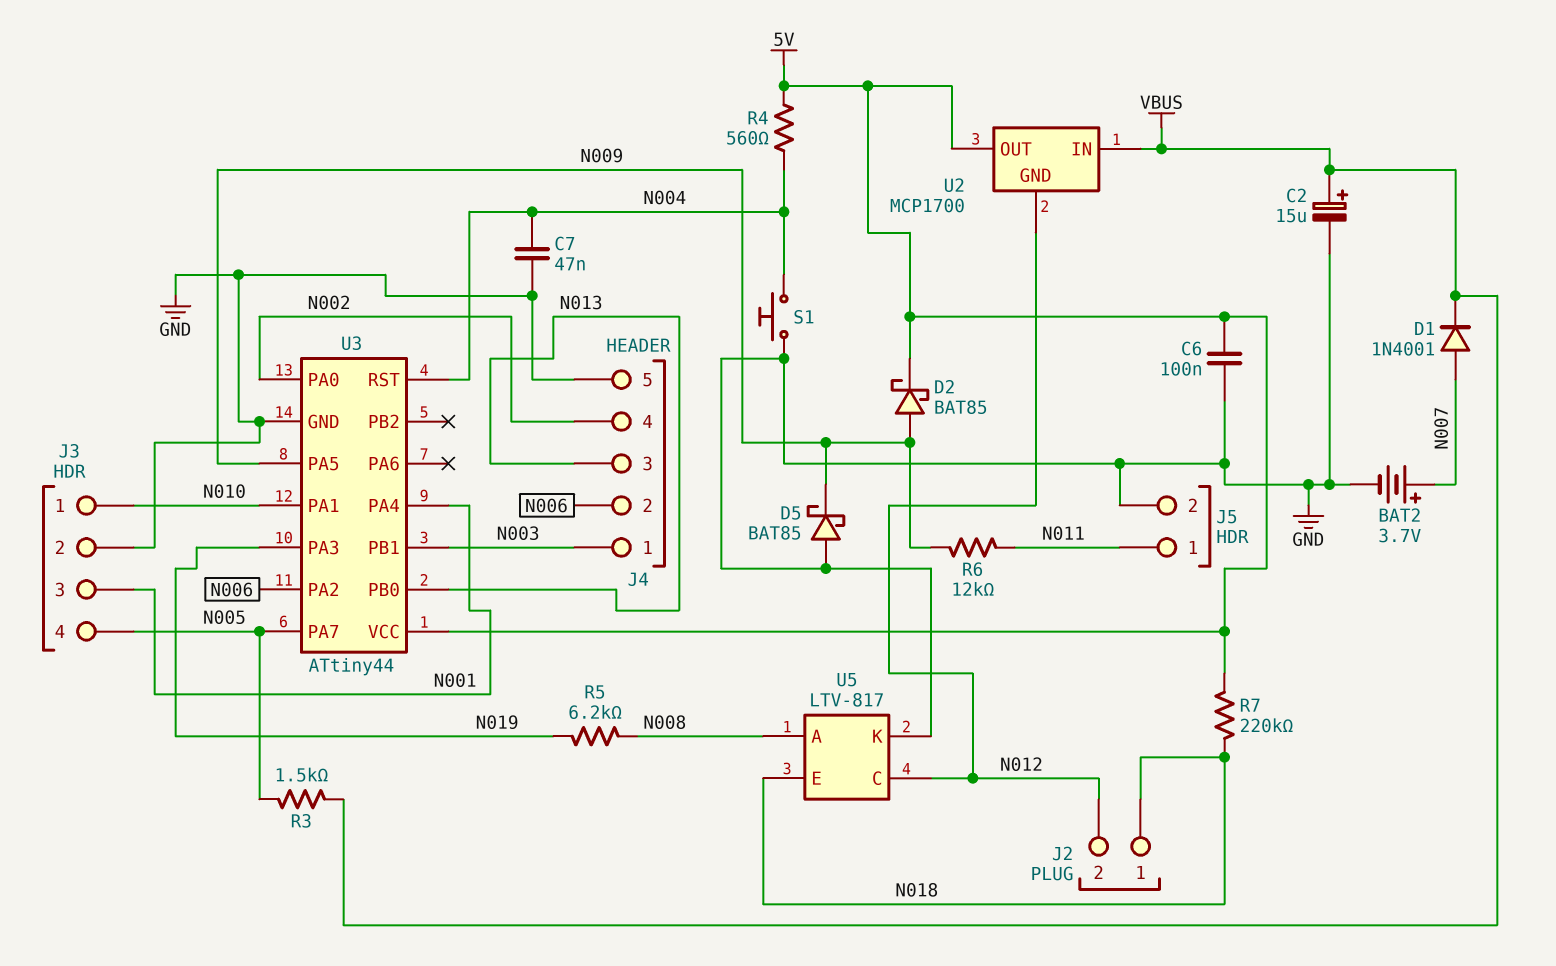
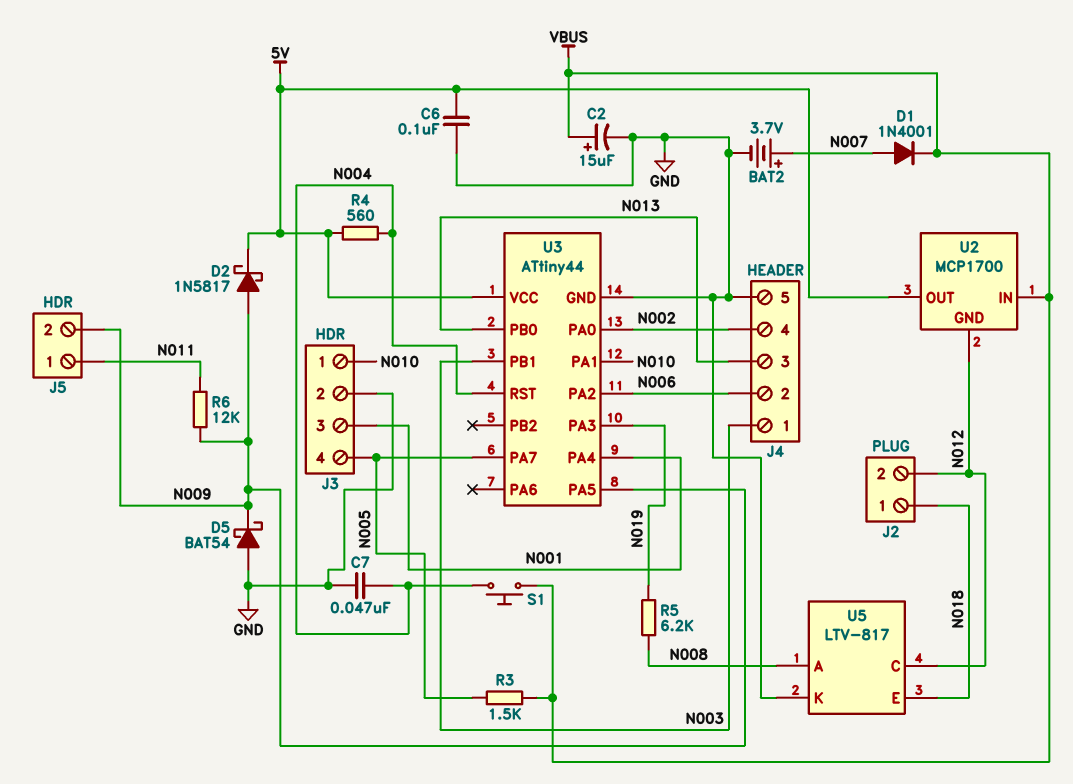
D2: schottky BAT85 (A N009, K 5V) -> schottky 1N5817 (A N009, K 5V)
D5: schottky BAT85 (A GND, K N009) -> schottky BAT54 (A GND, K N009)
J5 pin 2: GND -> N009
R7: 220k (5V, N018) -> none
S1: button (GND, N004) -> button (N004, VBUS)

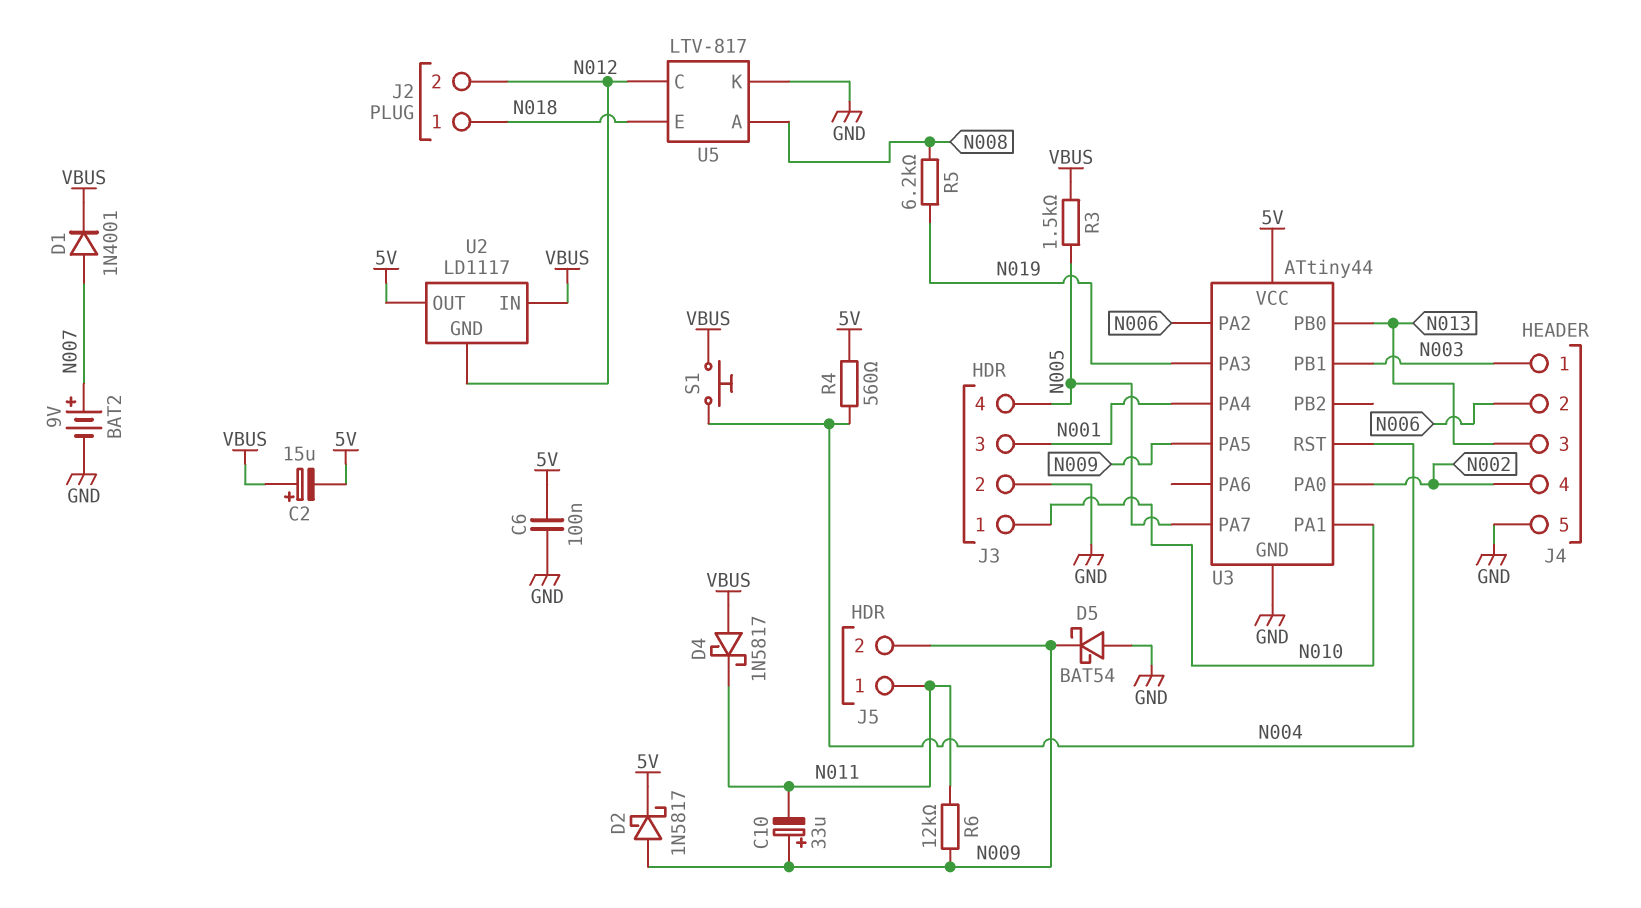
BAT2: 3.7V (plus N007, minus GND) -> 9V (plus N007, minus GND)
C2: 15uF (plus VBUS, minus GND) -> 15uF (plus VBUS, minus 5V)
C7: 47nF (GND, N004) -> none
C10: none -> 33uF (plus N009, minus N011)
D4: none -> schottky 1N5817 (A VBUS, K N011)
U2: MCP1700 -> LD1117

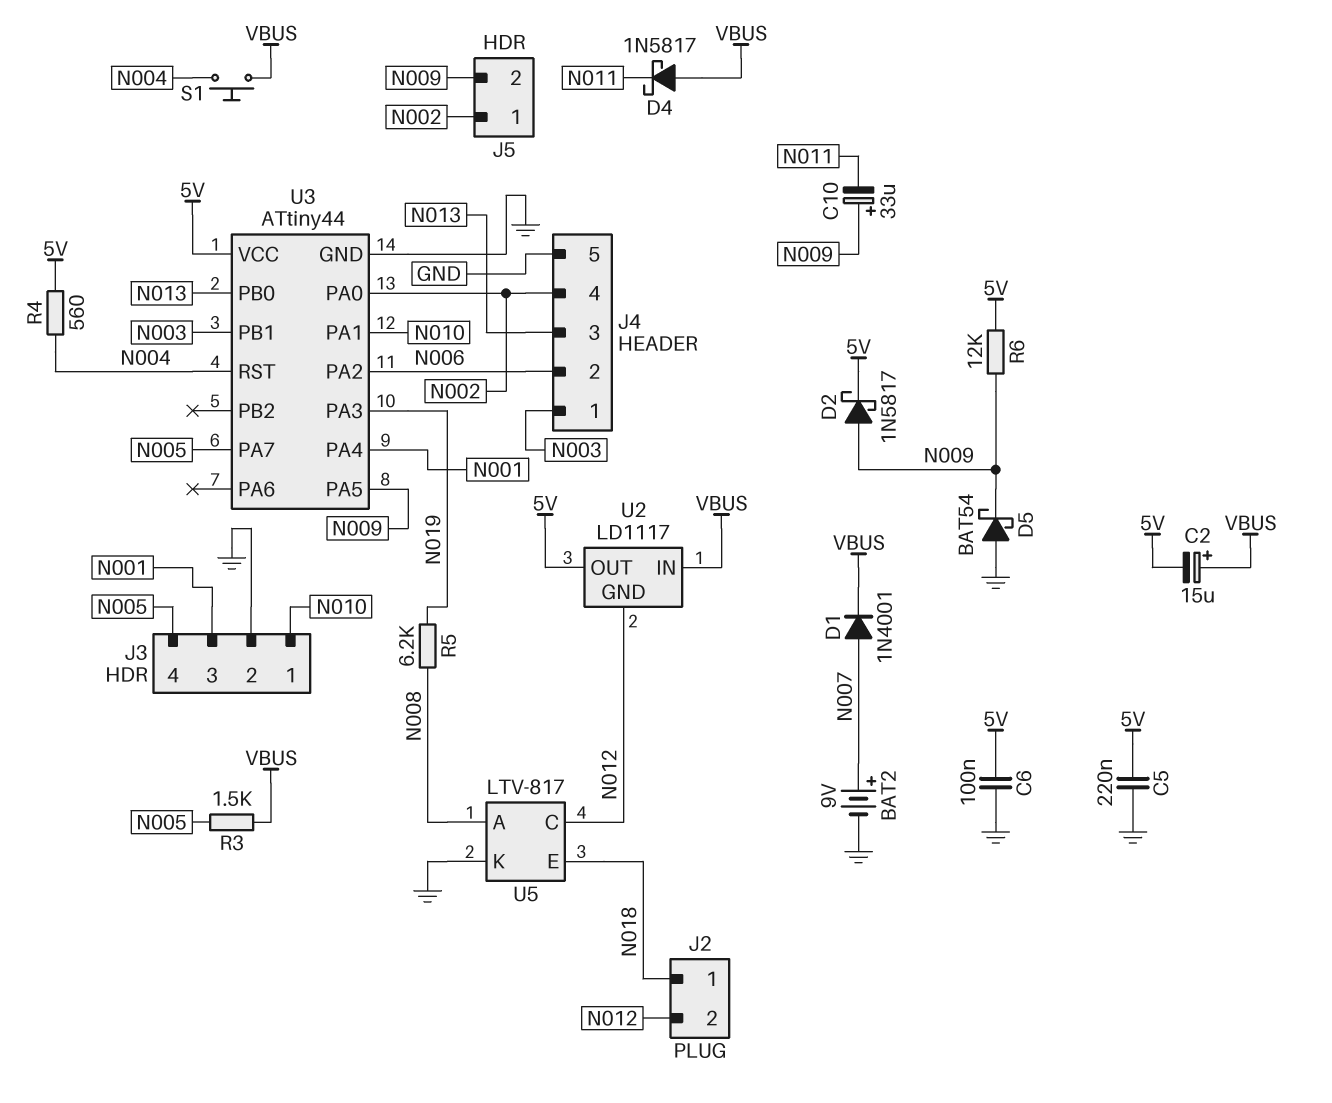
C5: none -> 220nF (5V, GND)
J5 pin 1: N011 -> N002
R6: 12k (N009, N011) -> 12k (5V, N009)

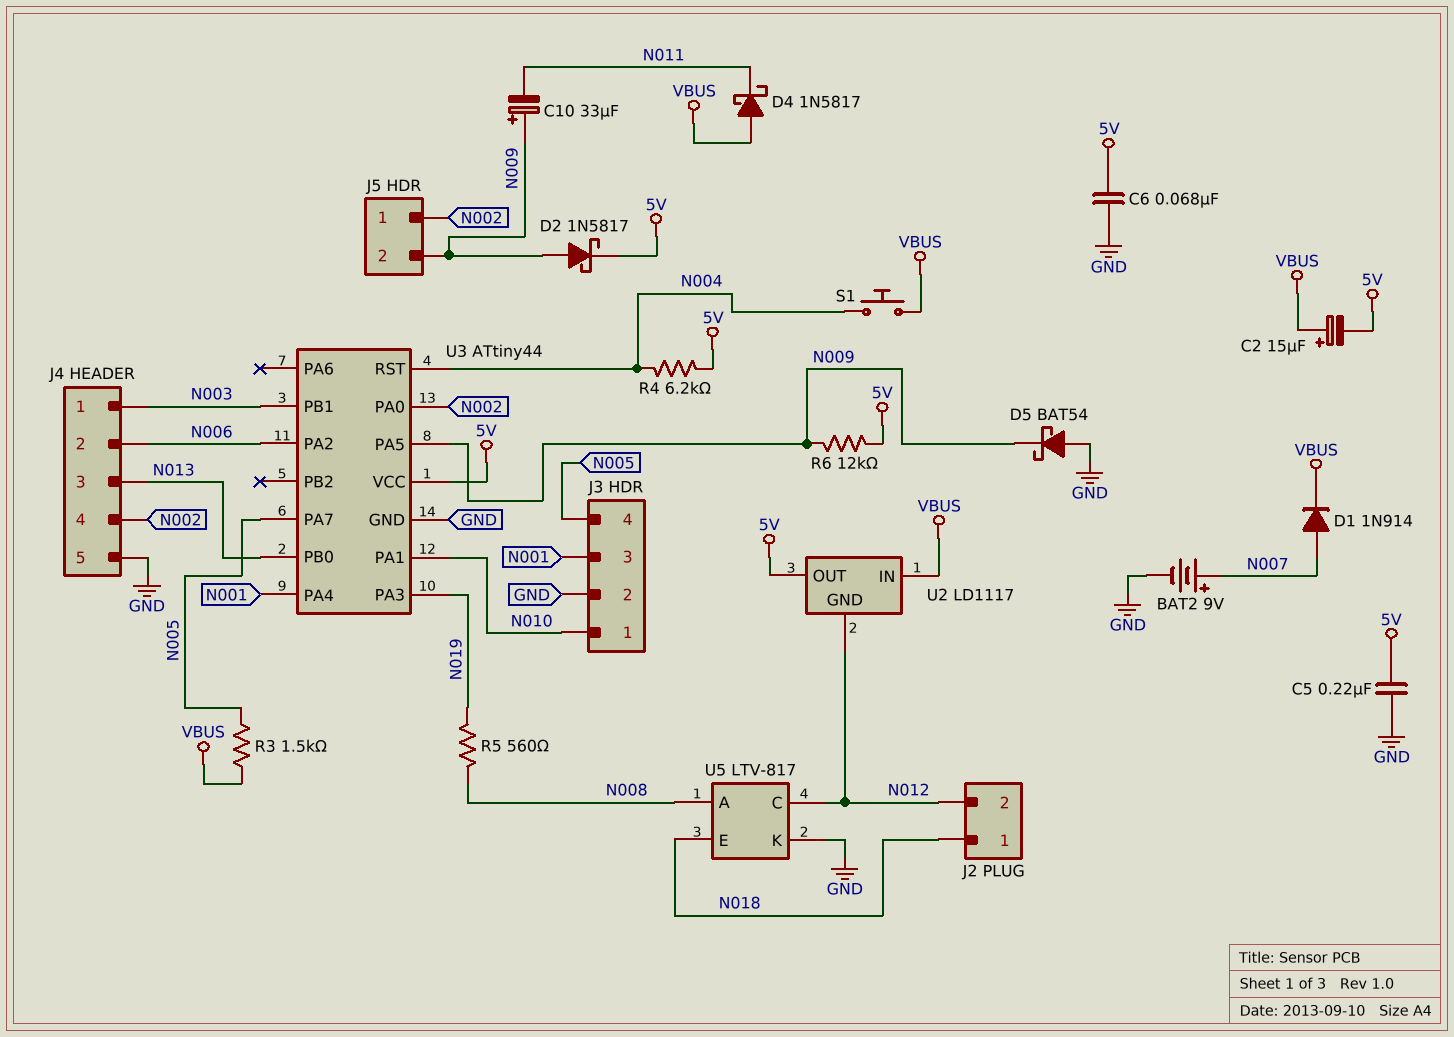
C6: 100nF (5V, GND) -> 68nF (5V, GND)
D1: diode 1N4001 (A N007, K VBUS) -> diode 1N914 (A N007, K VBUS)
R4: 560 (5V, N004) -> 6.2k (5V, N004)
R5: 6.2k (N008, N019) -> 560 (N008, N019)

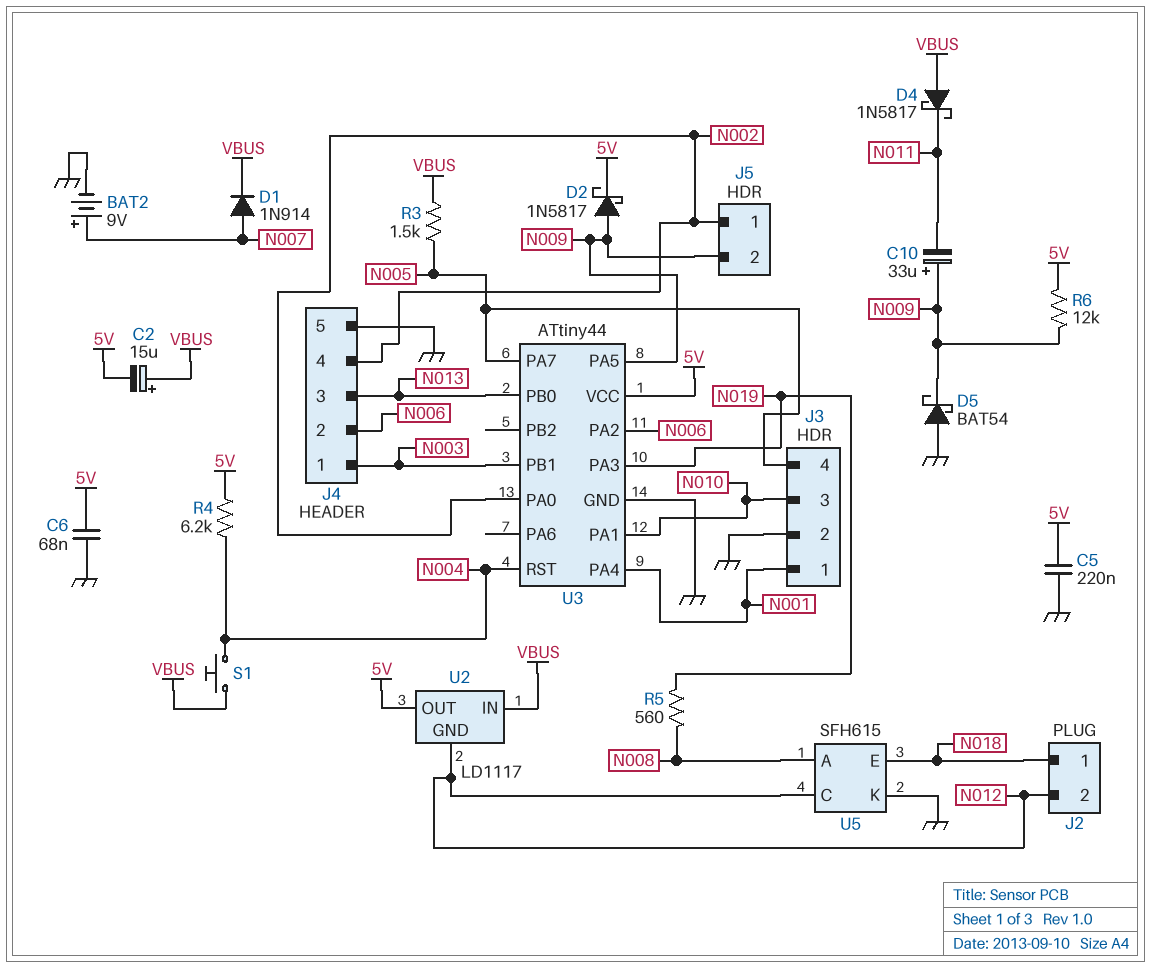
J3 pin 1: N010 -> N001
J3 pin 3: N001 -> N010
U5: LTV-817 -> SFH615

